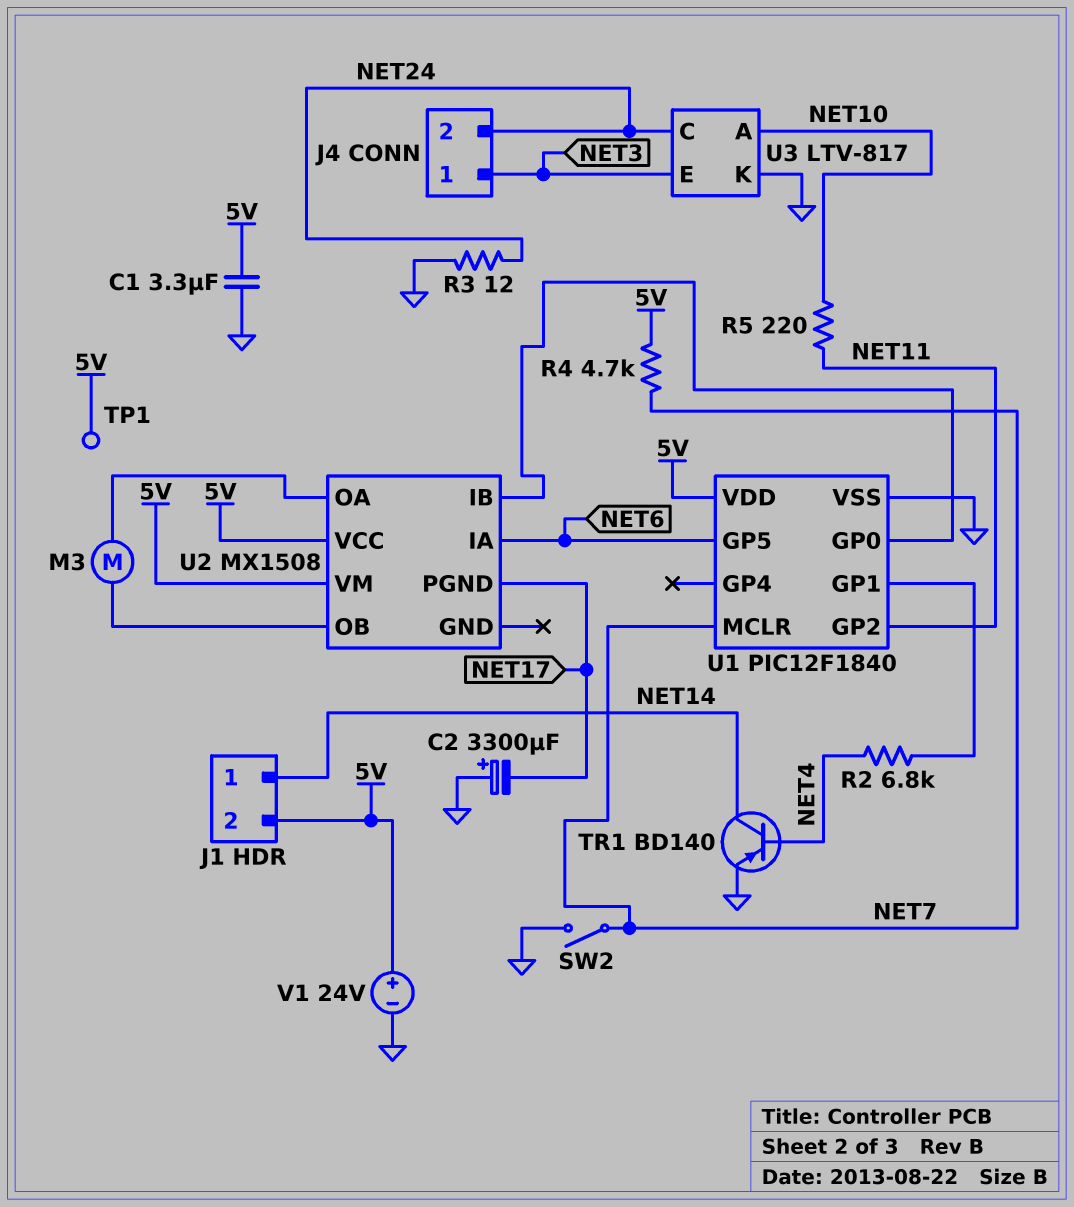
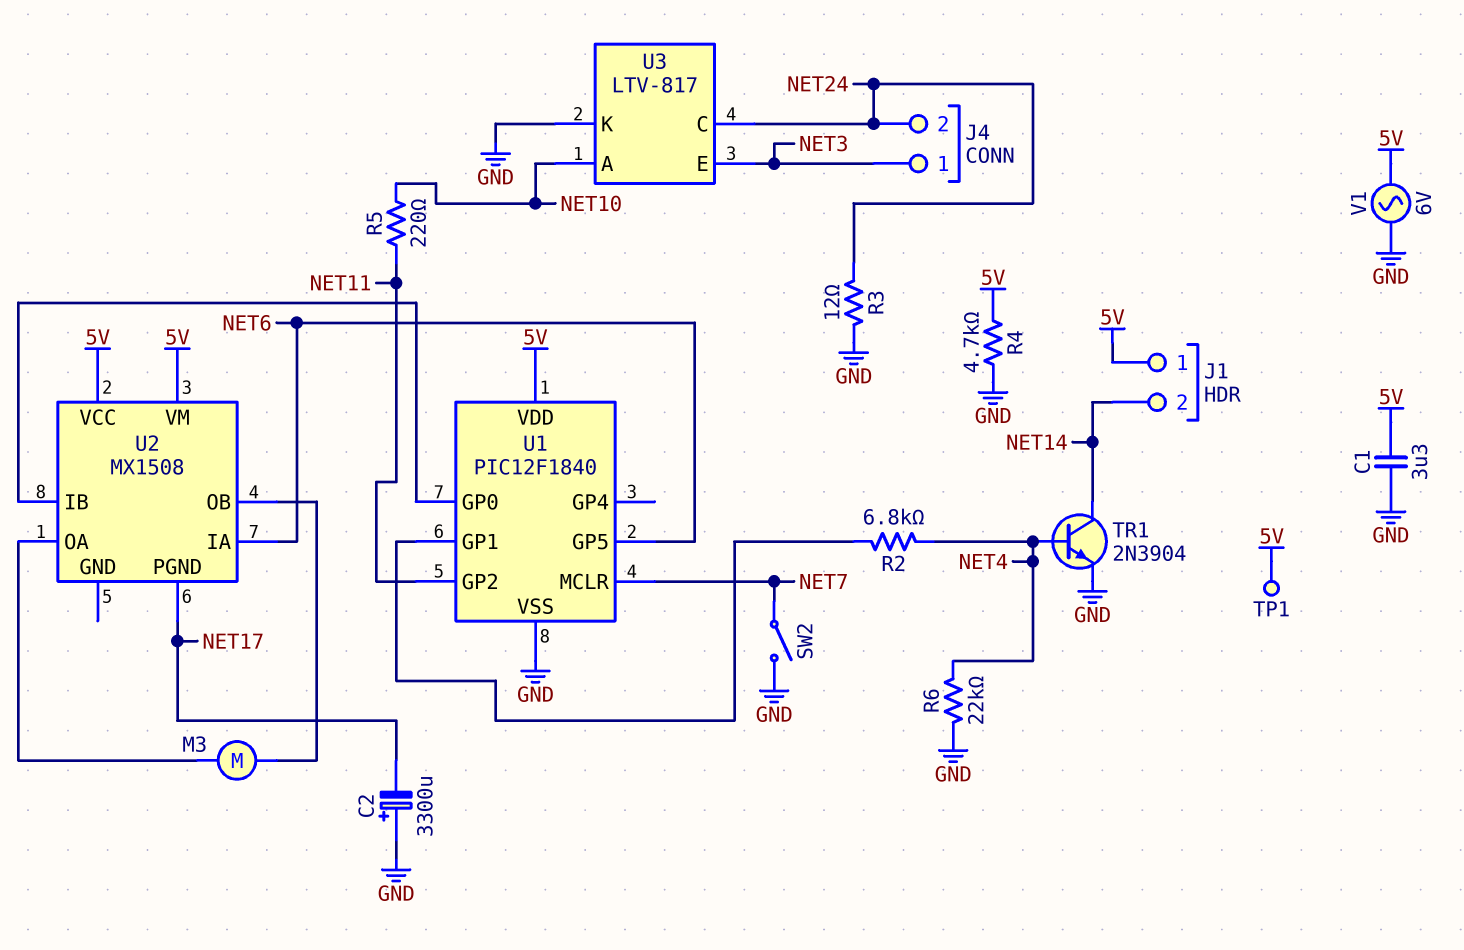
J1 pin 1: NET14 -> 5V
J1 pin 2: 5V -> NET14
R4: 4.7k (5V, NET7) -> 4.7k (5V, GND)
R6: none -> 22k (GND, NET4)
TR1: PNP BD140 (B NET4, C NET14, E GND) -> NPN 2N3904 (B NET4, C NET14, E GND)
V1: 24V (plus 5V, minus GND) -> AC 6V (5V, GND)

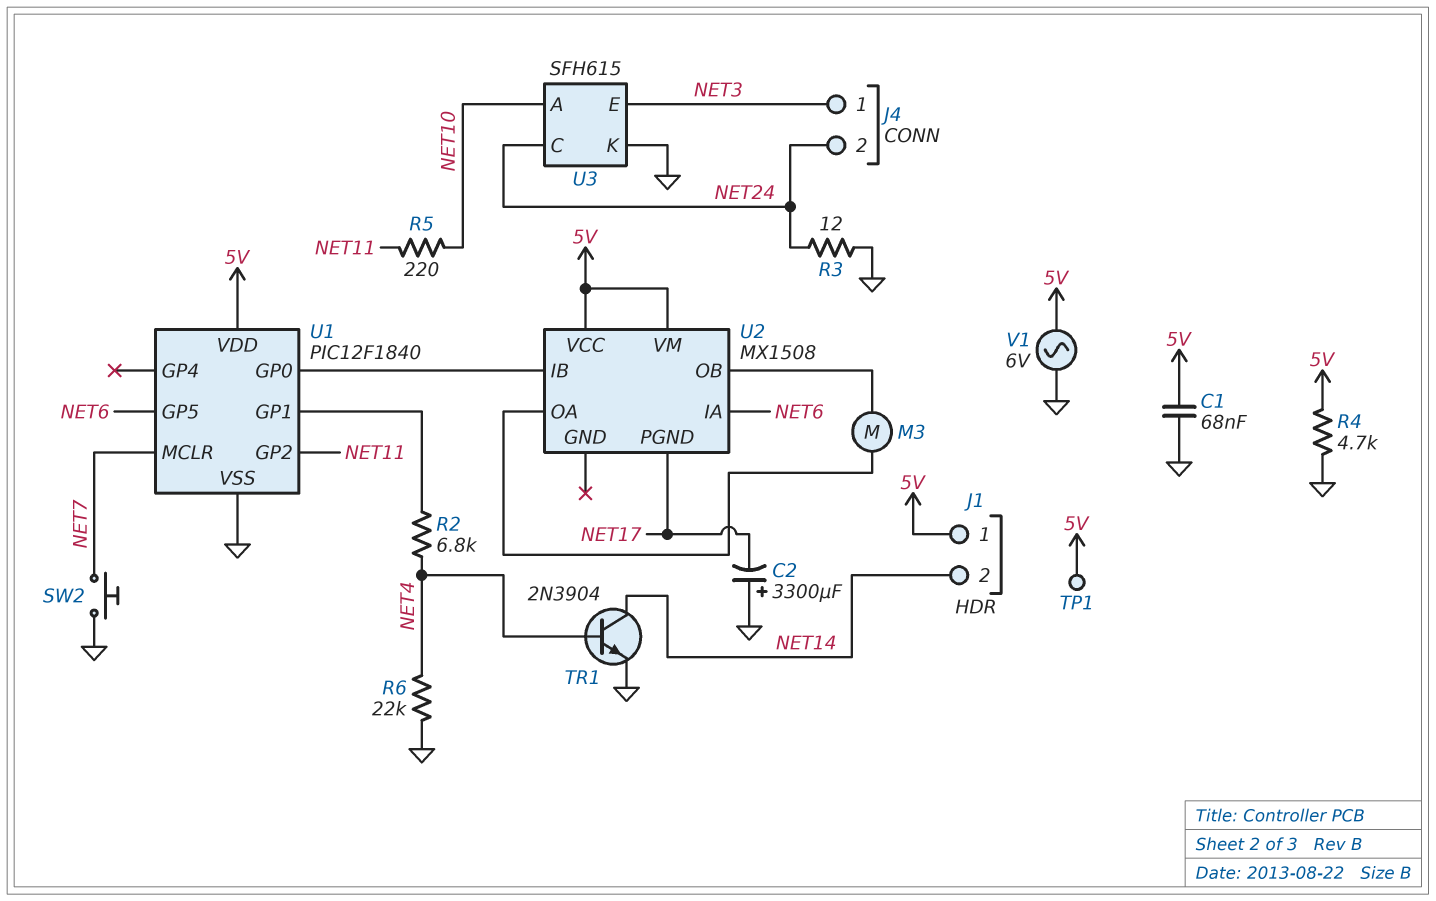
C1: 3.3uF (5V, GND) -> 68nF (5V, GND)
SW2: switch (GND, NET7) -> button (GND, NET7)
U3: LTV-817 -> SFH615

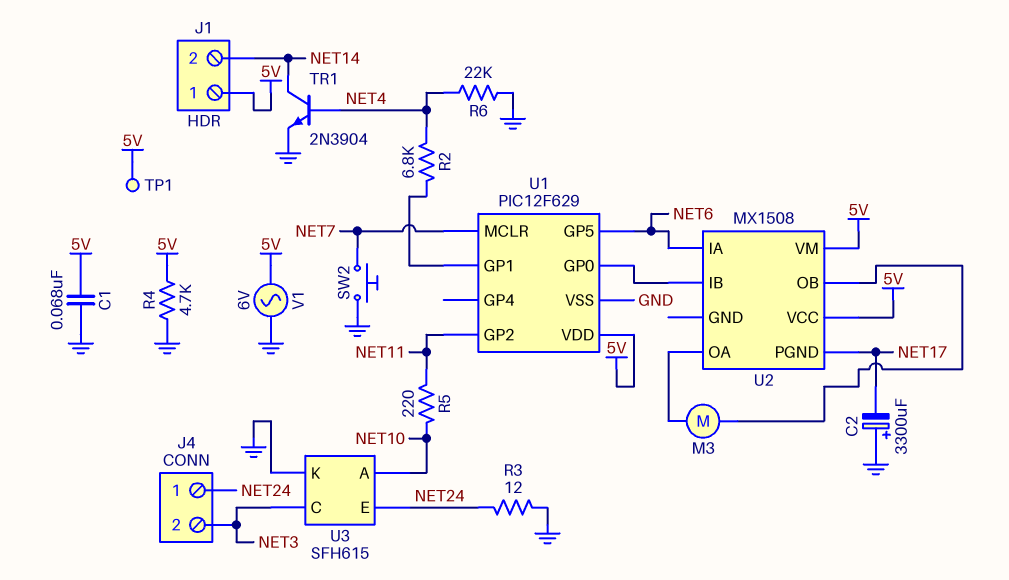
J4 pin 1: NET3 -> NET24
J4 pin 2: NET24 -> NET3
U1: PIC12F1840 -> PIC12F629
U3 pin C: NET24 -> NET3
U3 pin E: NET3 -> NET24

